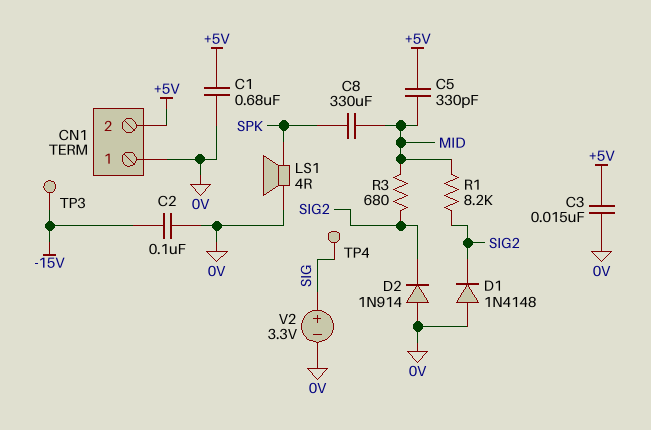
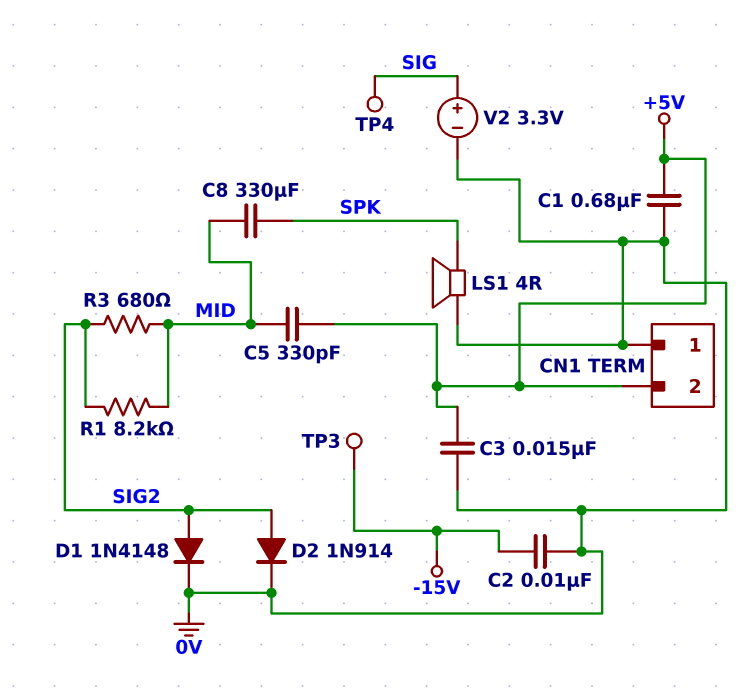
C2: 100nF (-15V, 0V) -> 10nF (-15V, 0V)
D1: diode 1N4148 (A 0V, K SIG2) -> diode 1N4148 (A SIG2, K 0V)
D2: diode 1N914 (A 0V, K SIG2) -> diode 1N914 (A SIG2, K 0V)

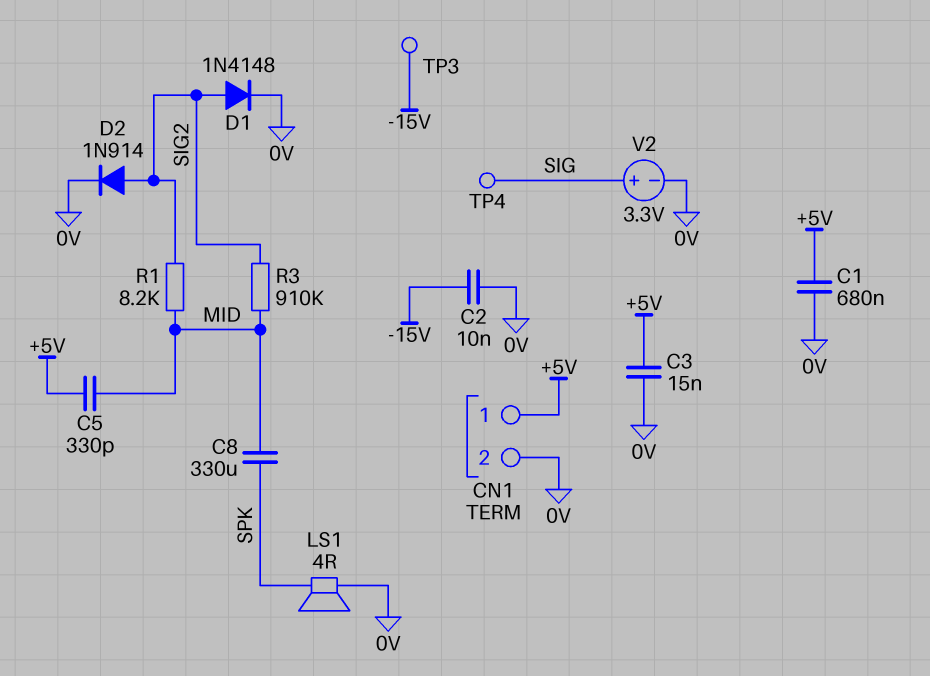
CN1 pin 1: 0V -> +5V
CN1 pin 2: +5V -> 0V
R3: 680 (MID, SIG2) -> 910k (MID, SIG2)

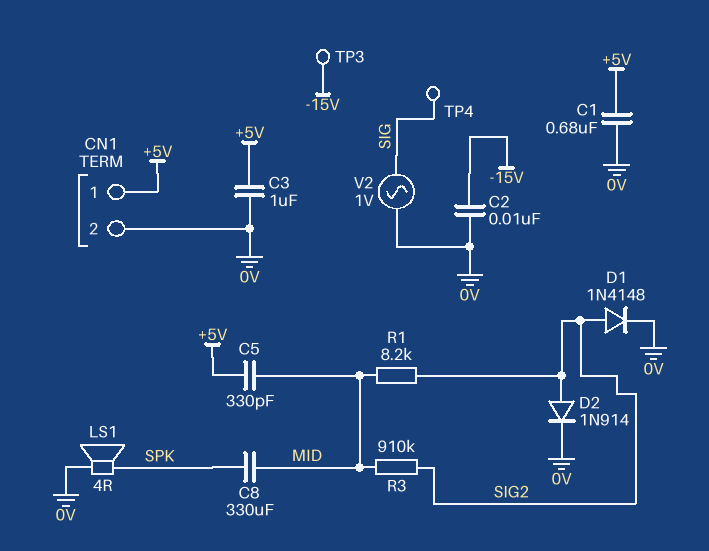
C3: 15nF (+5V, 0V) -> 1uF (+5V, 0V)
V2: 3.3V (plus SIG, minus 0V) -> AC 1V (0V, SIG)

